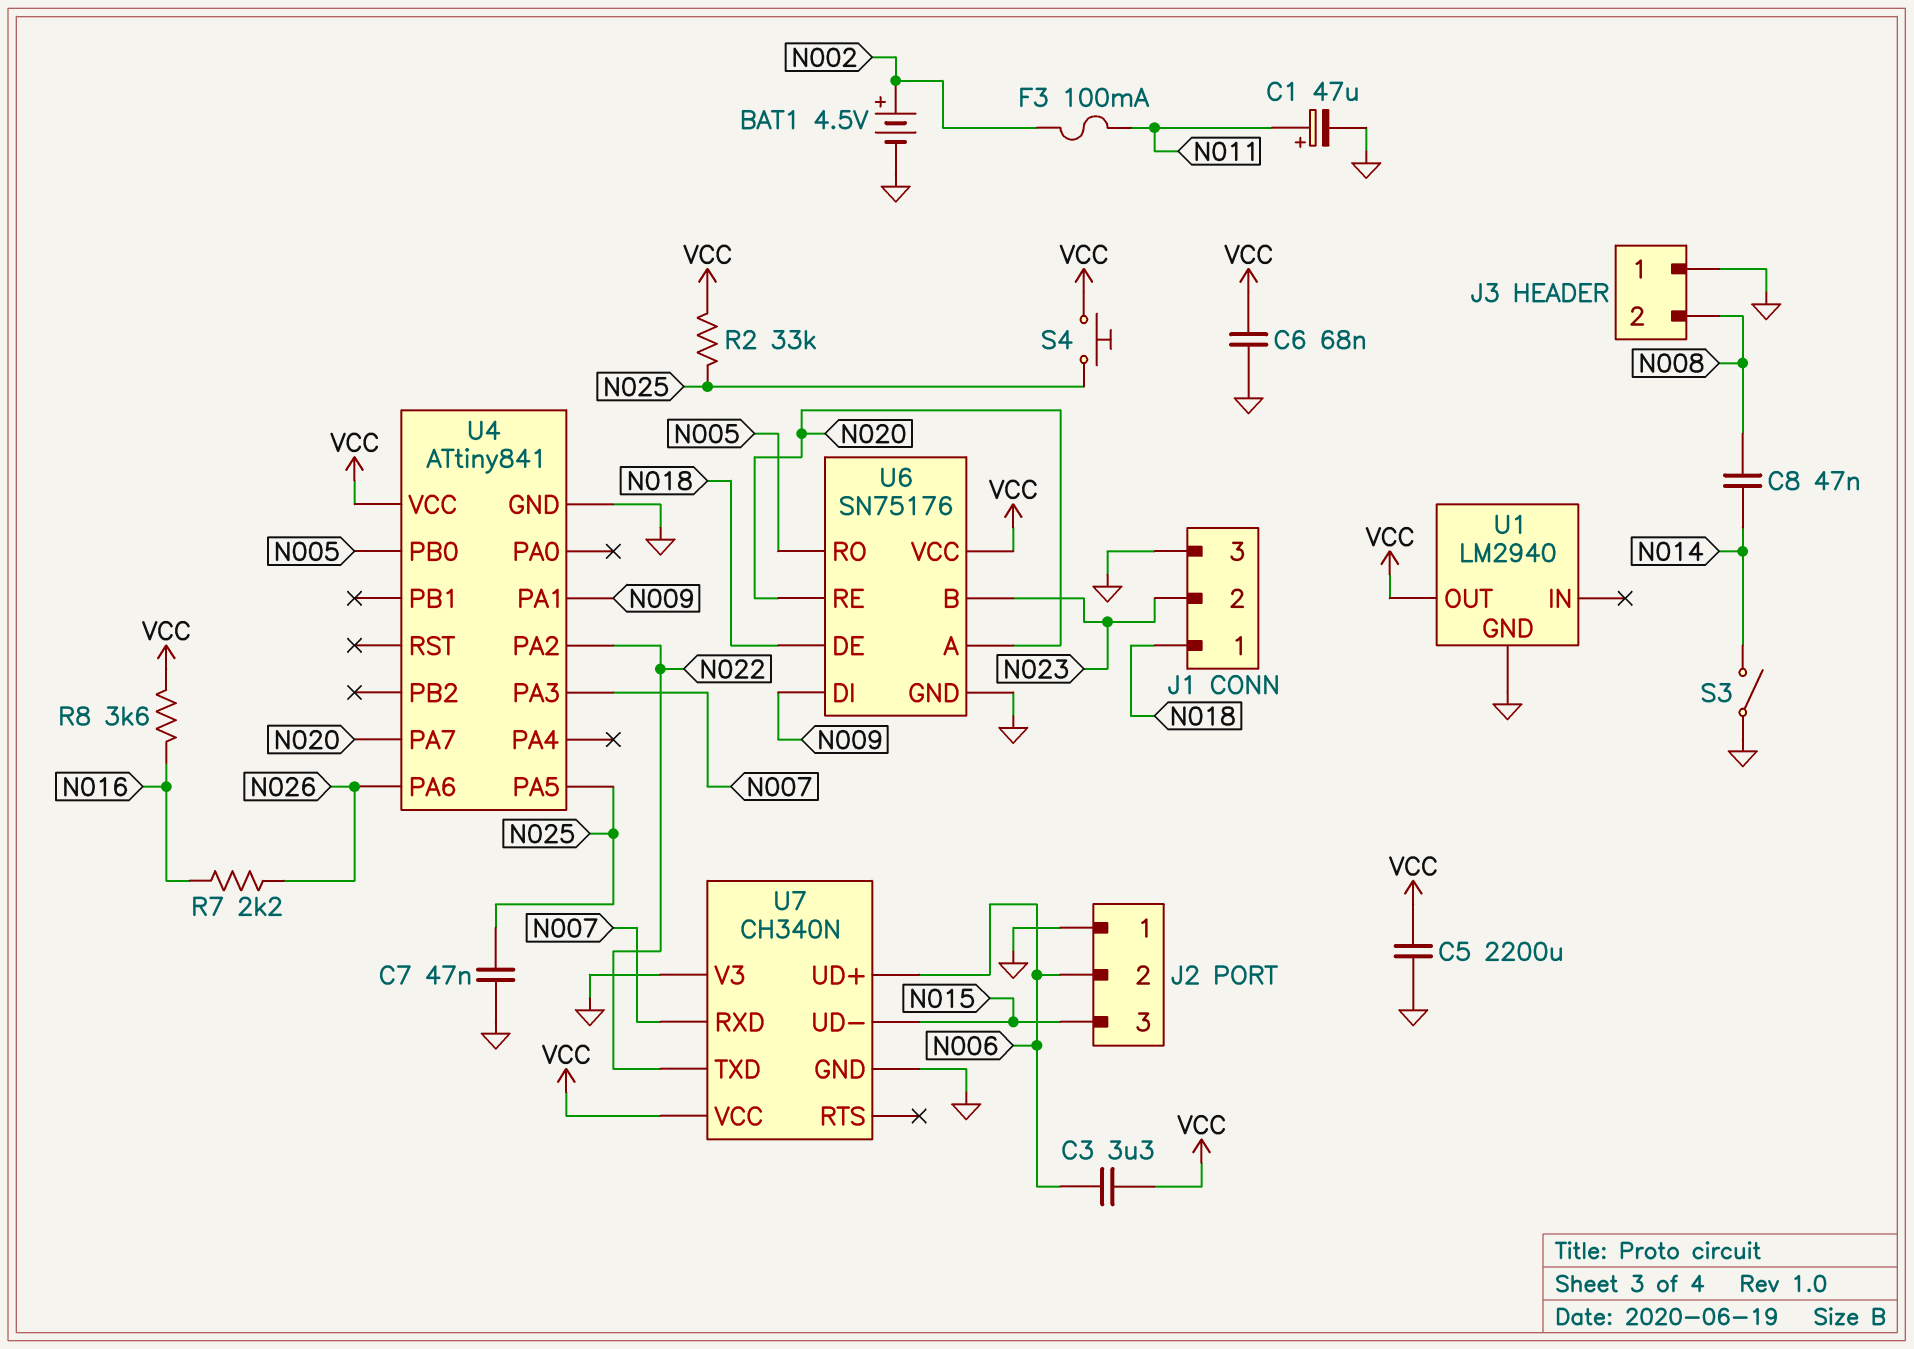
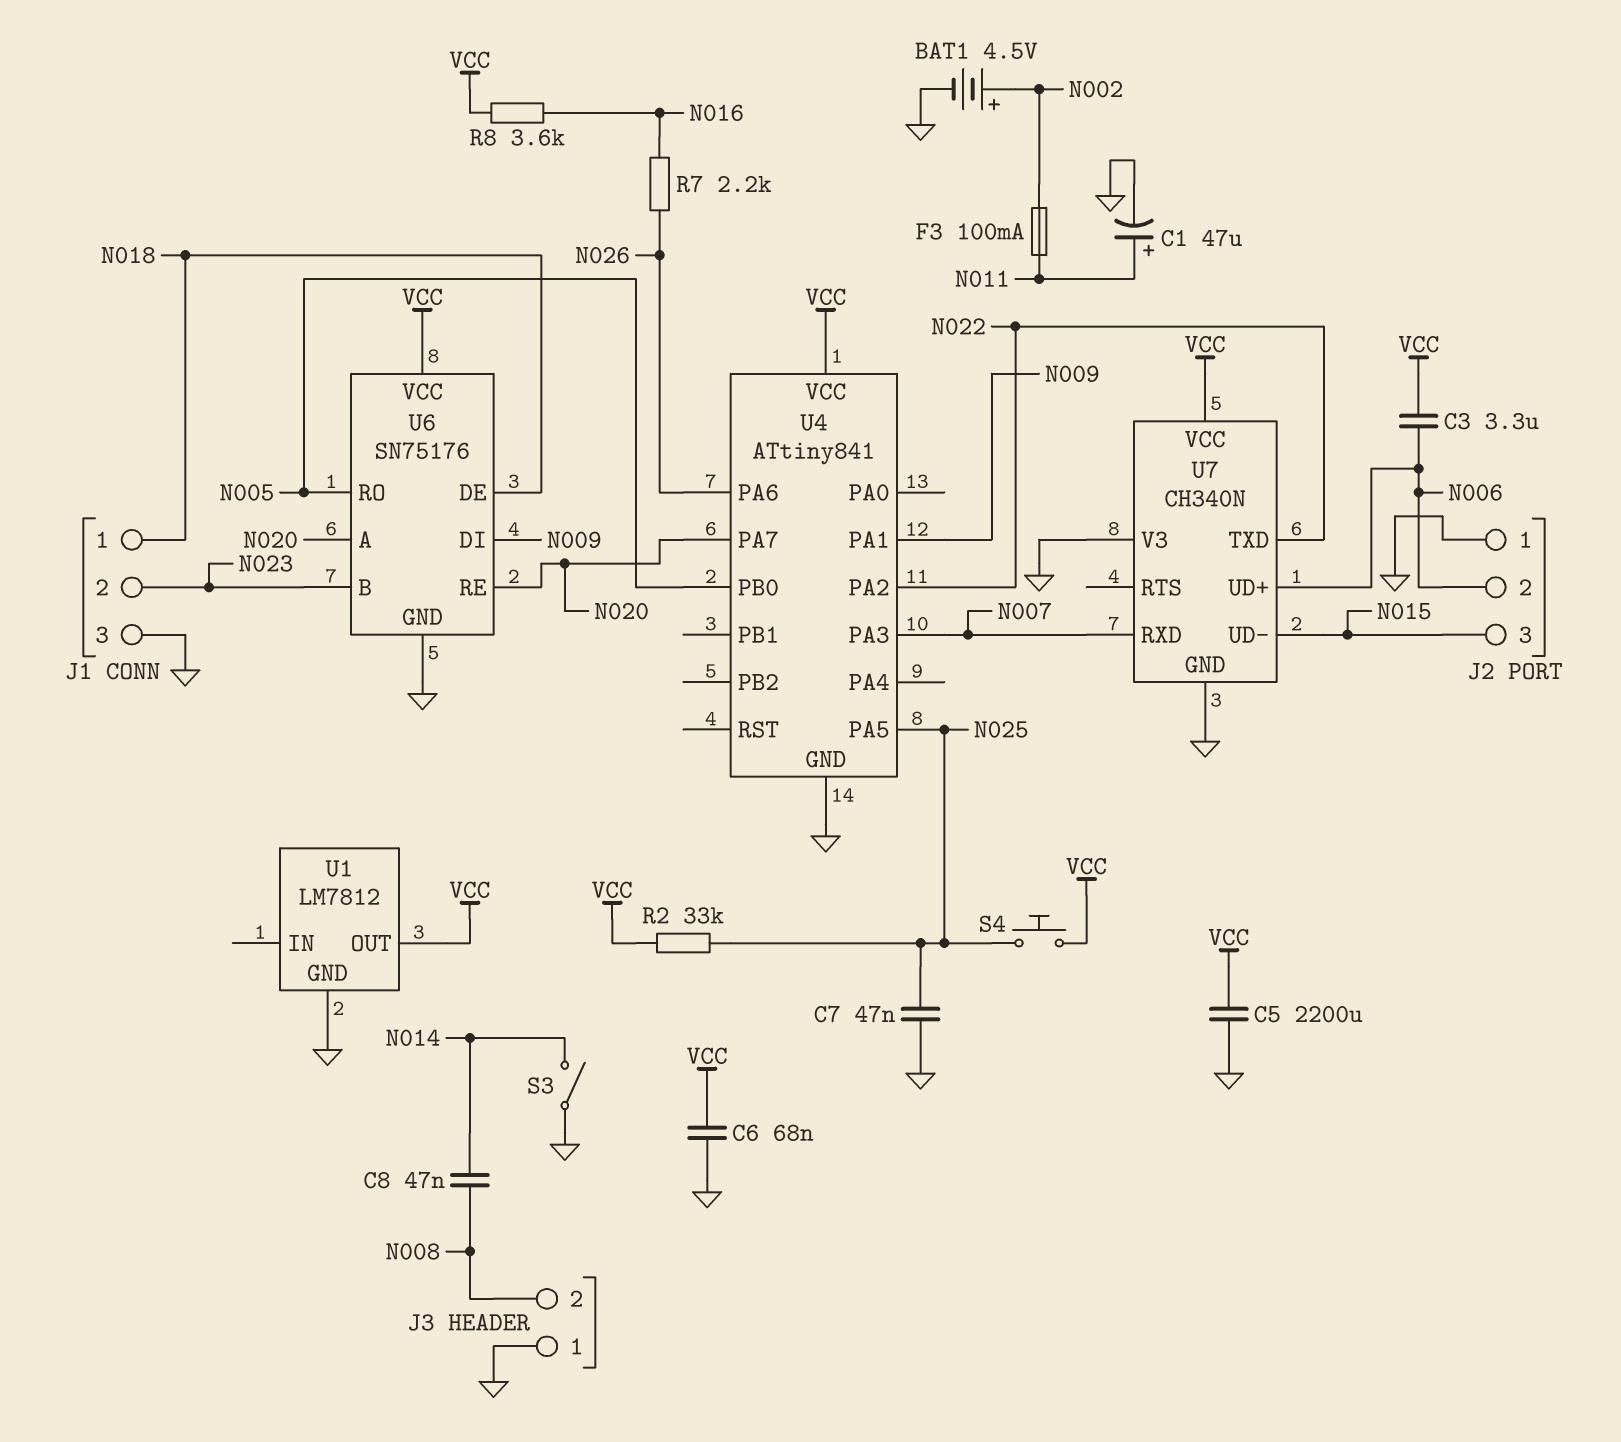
U1: LM2940 -> LM7812

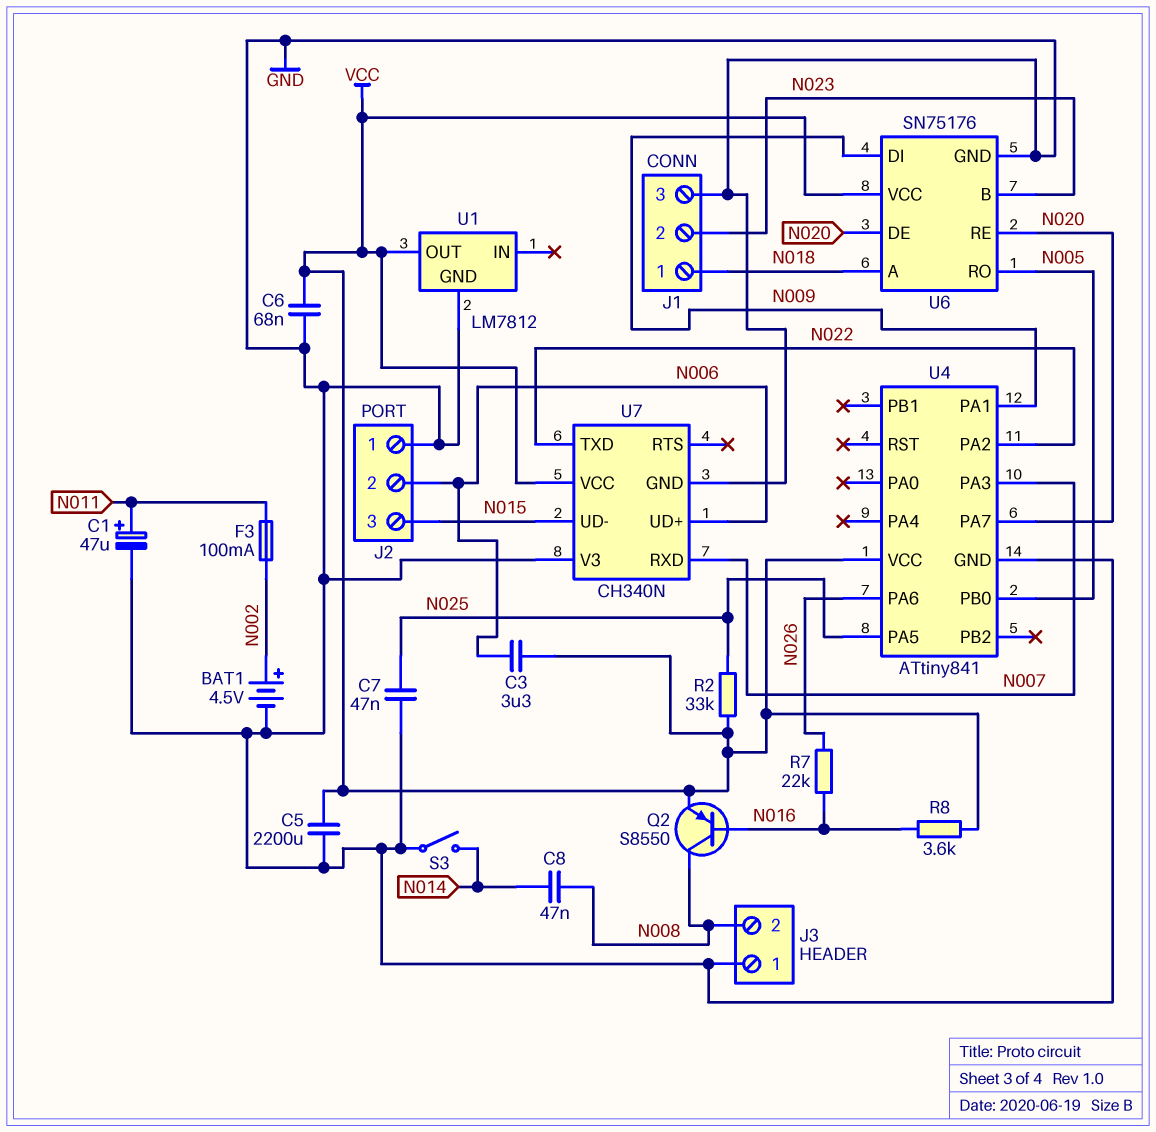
Q2: none -> PNP S8550 (B N016, C N008, E VCC)
R7: 2.2k (N016, N026) -> 22k (N016, N026)
S4: button (N025, VCC) -> none
U6 pin A: N020 -> N018
U6 pin DE: N018 -> N020

